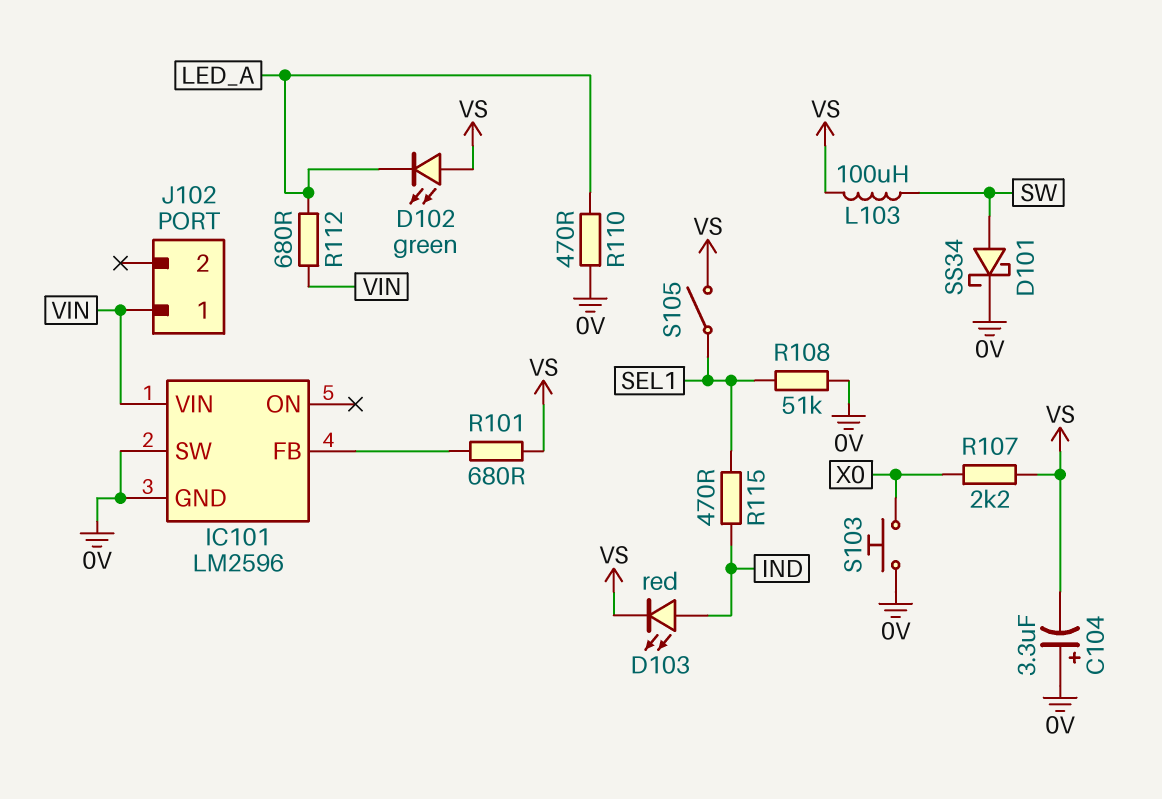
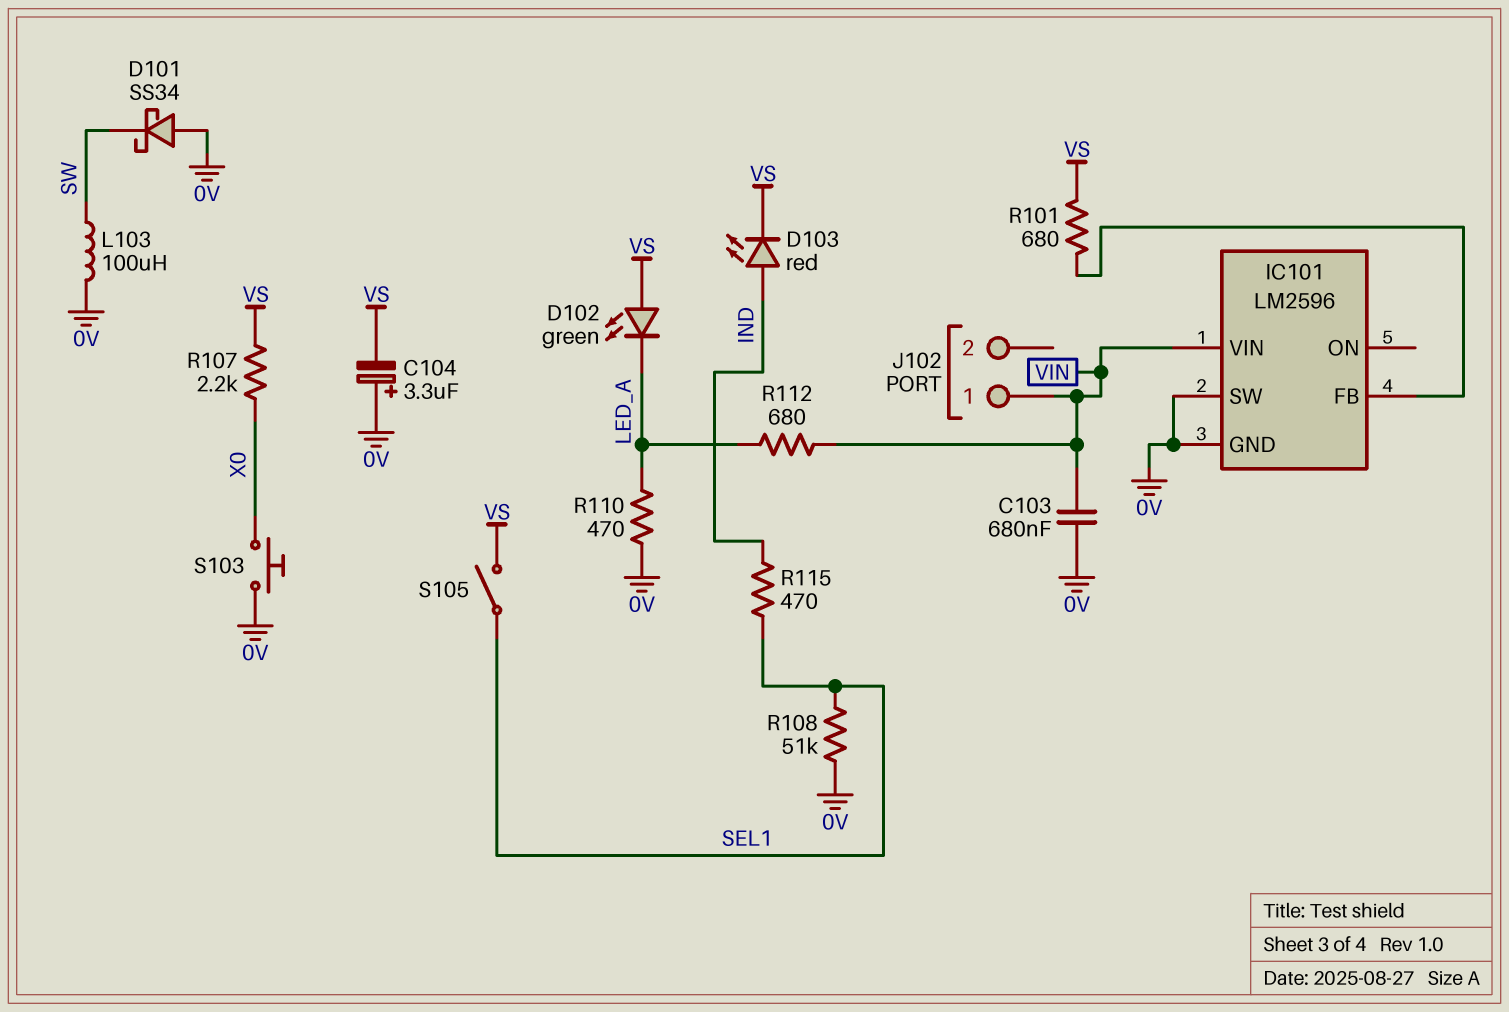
C103: none -> 680nF (0V, VIN)
D101: schottky SS34 (A SW, K 0V) -> schottky SS34 (A 0V, K SW)
L103: 100uH (SW, VS) -> 100uH (0V, SW)

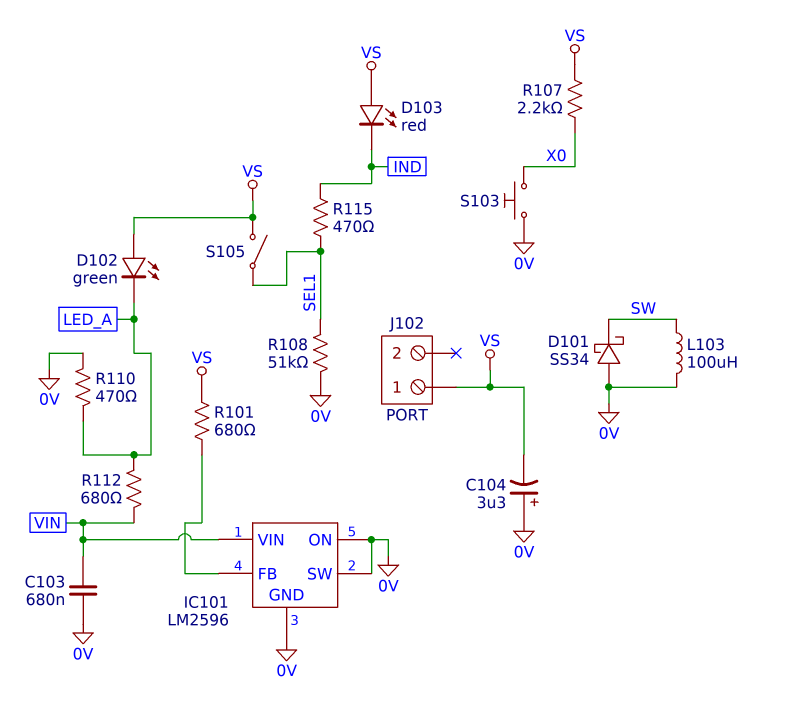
D103: LED red (A IND, K VS) -> LED red (A VS, K IND)
IC101 pin ON: none -> 0V
J102 pin 1: VIN -> VS

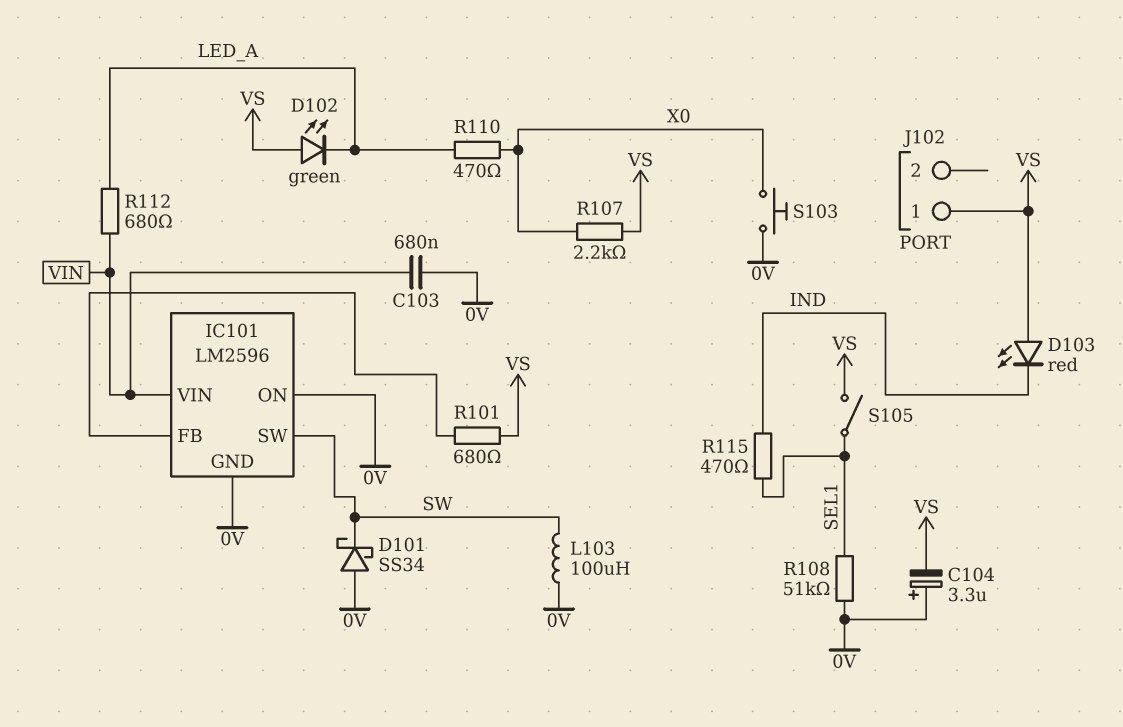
IC101 pin SW: 0V -> SW
R110: 470 (0V, LED_A) -> 470 (LED_A, X0)

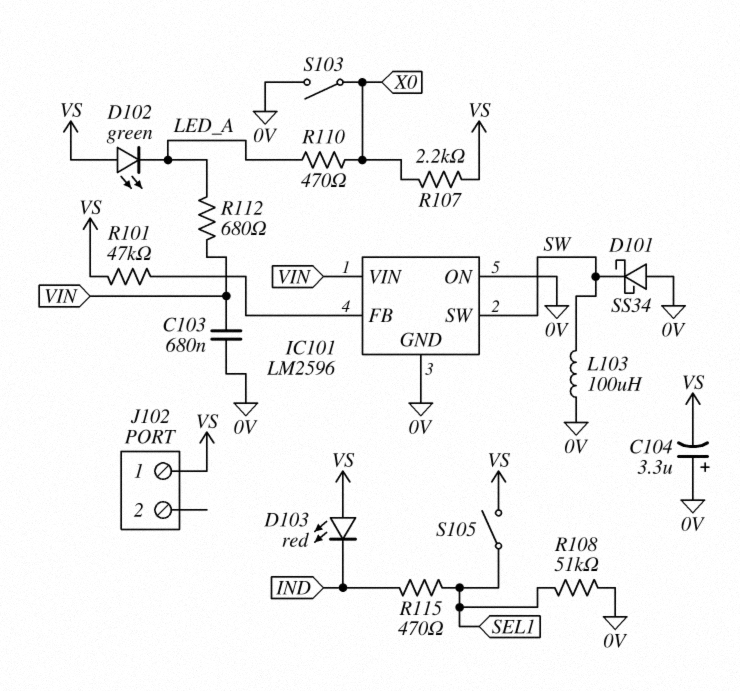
R101: 680 (IC101/FB, VS) -> 47k (IC101/FB, VS)
S103: button (0V, X0) -> switch (0V, X0)

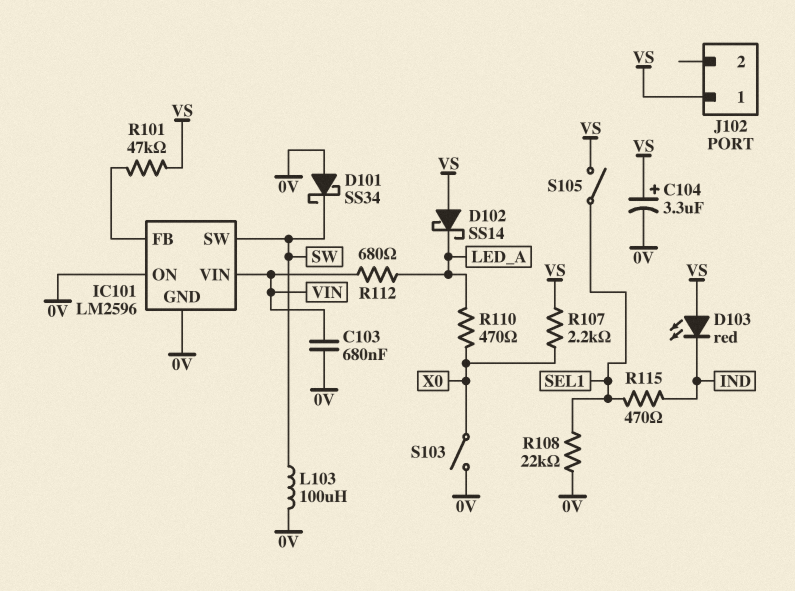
C104: 3.3uF (plus 0V, minus VS) -> 3.3uF (plus VS, minus 0V)
D102: LED green (A VS, K LED_A) -> schottky SS14 (A VS, K LED_A)
R108: 51k (0V, SEL1) -> 22k (0V, SEL1)

